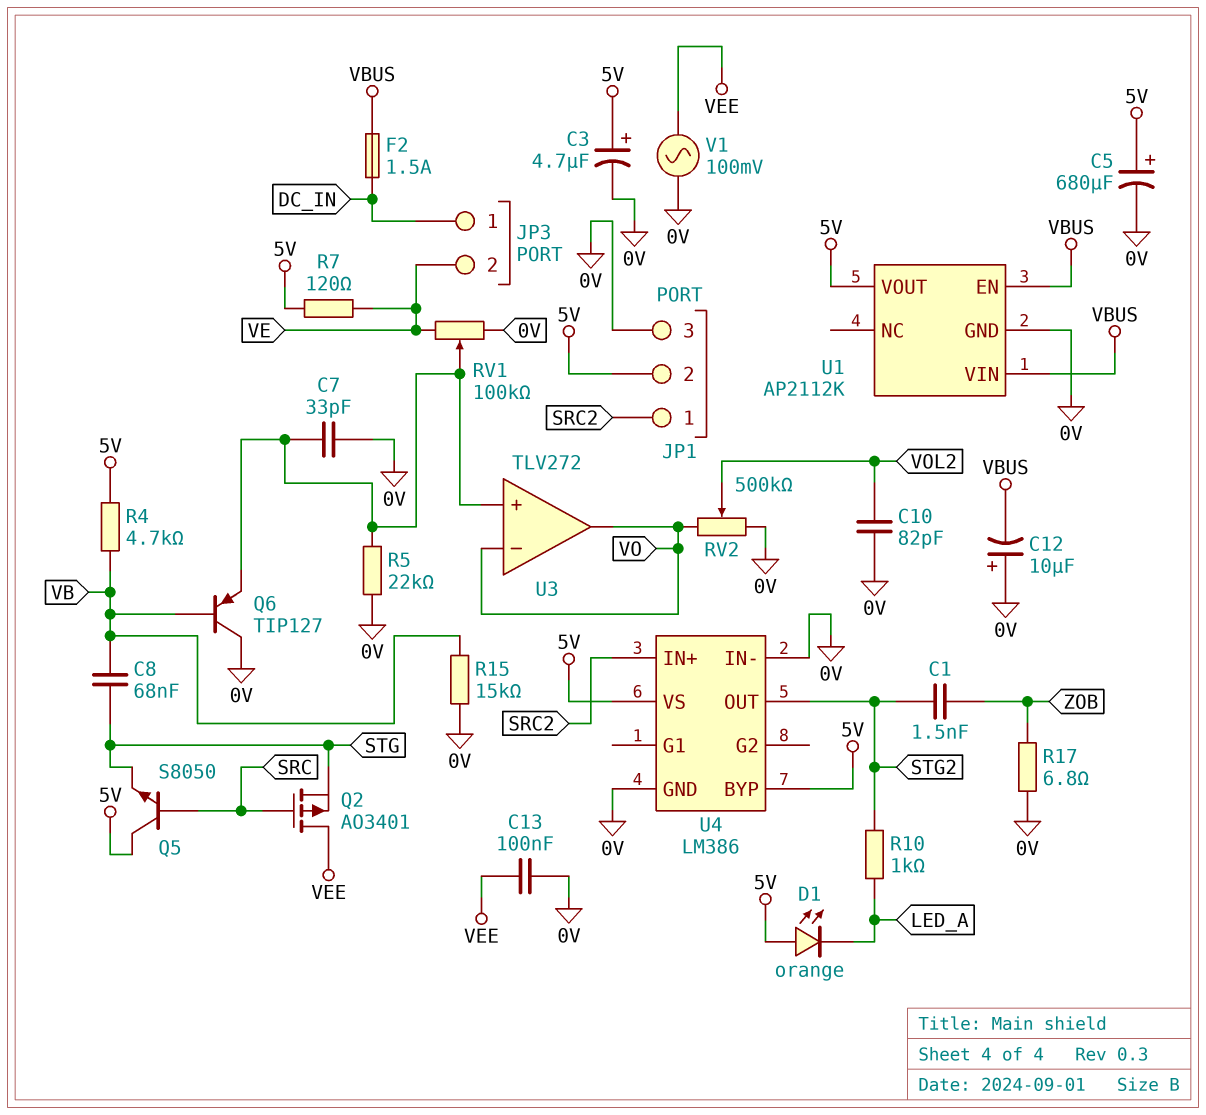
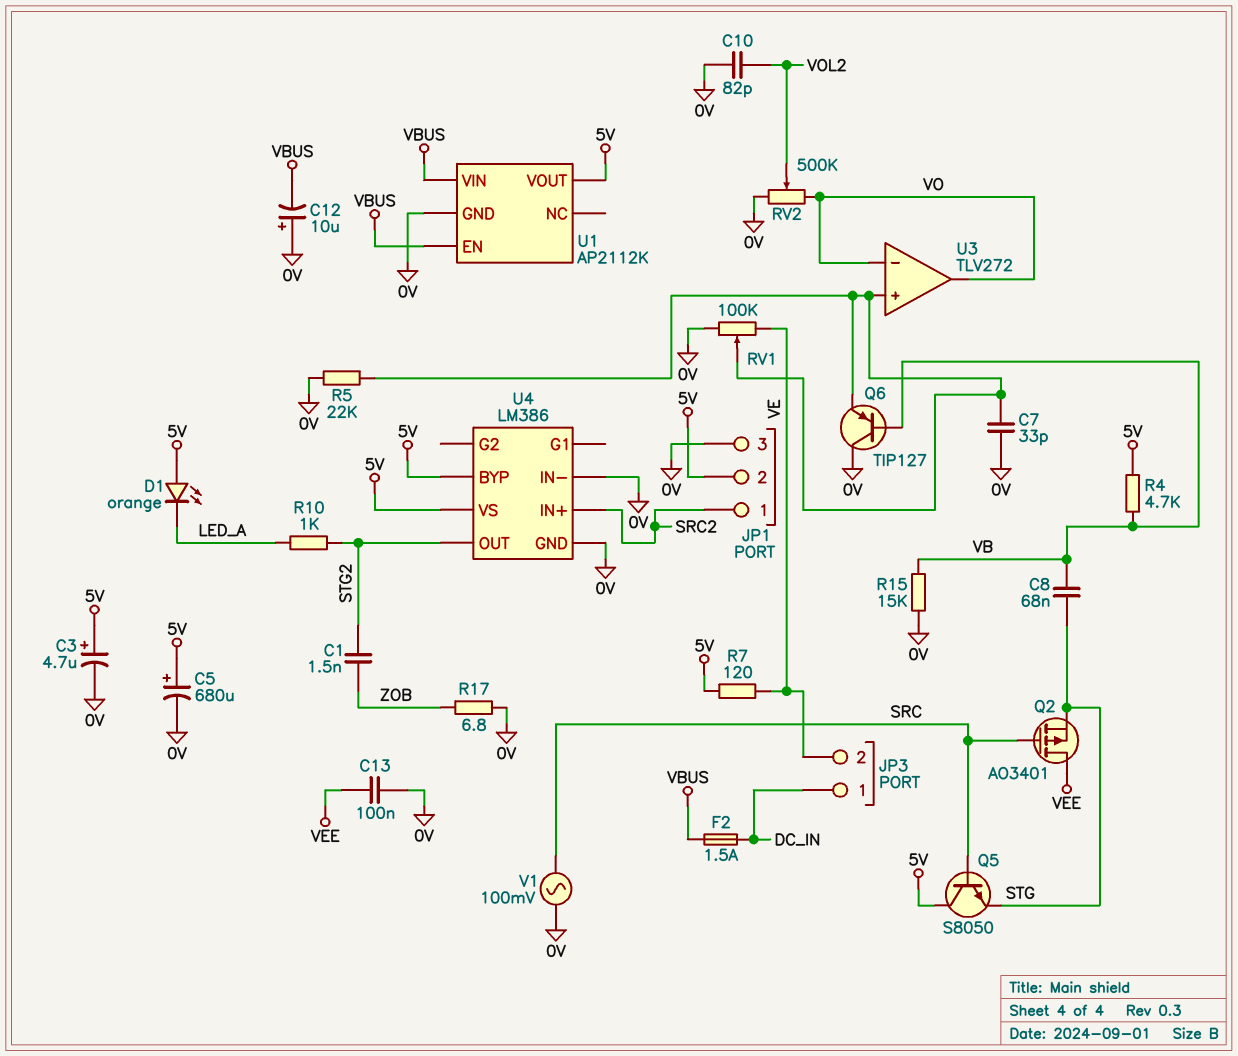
V1: AC 100mV (0V, VEE) -> AC 100mV (0V, SRC)

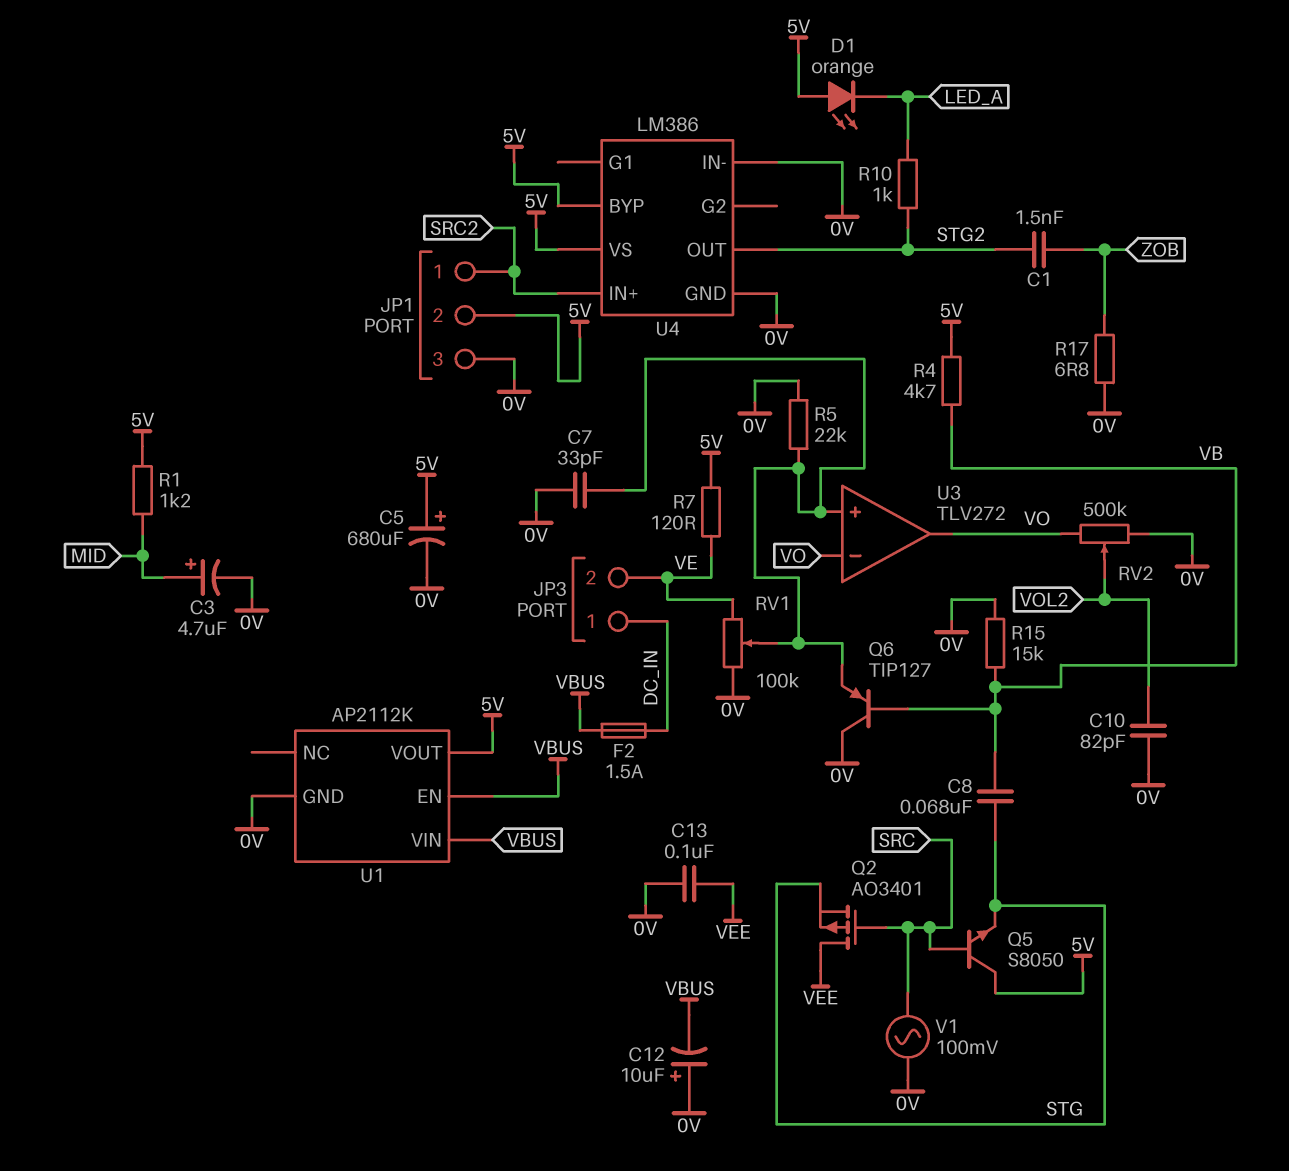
C3: 4.7uF (plus 5V, minus 0V) -> 4.7uF (plus MID, minus 0V)
R1: none -> 1.2k (5V, MID)

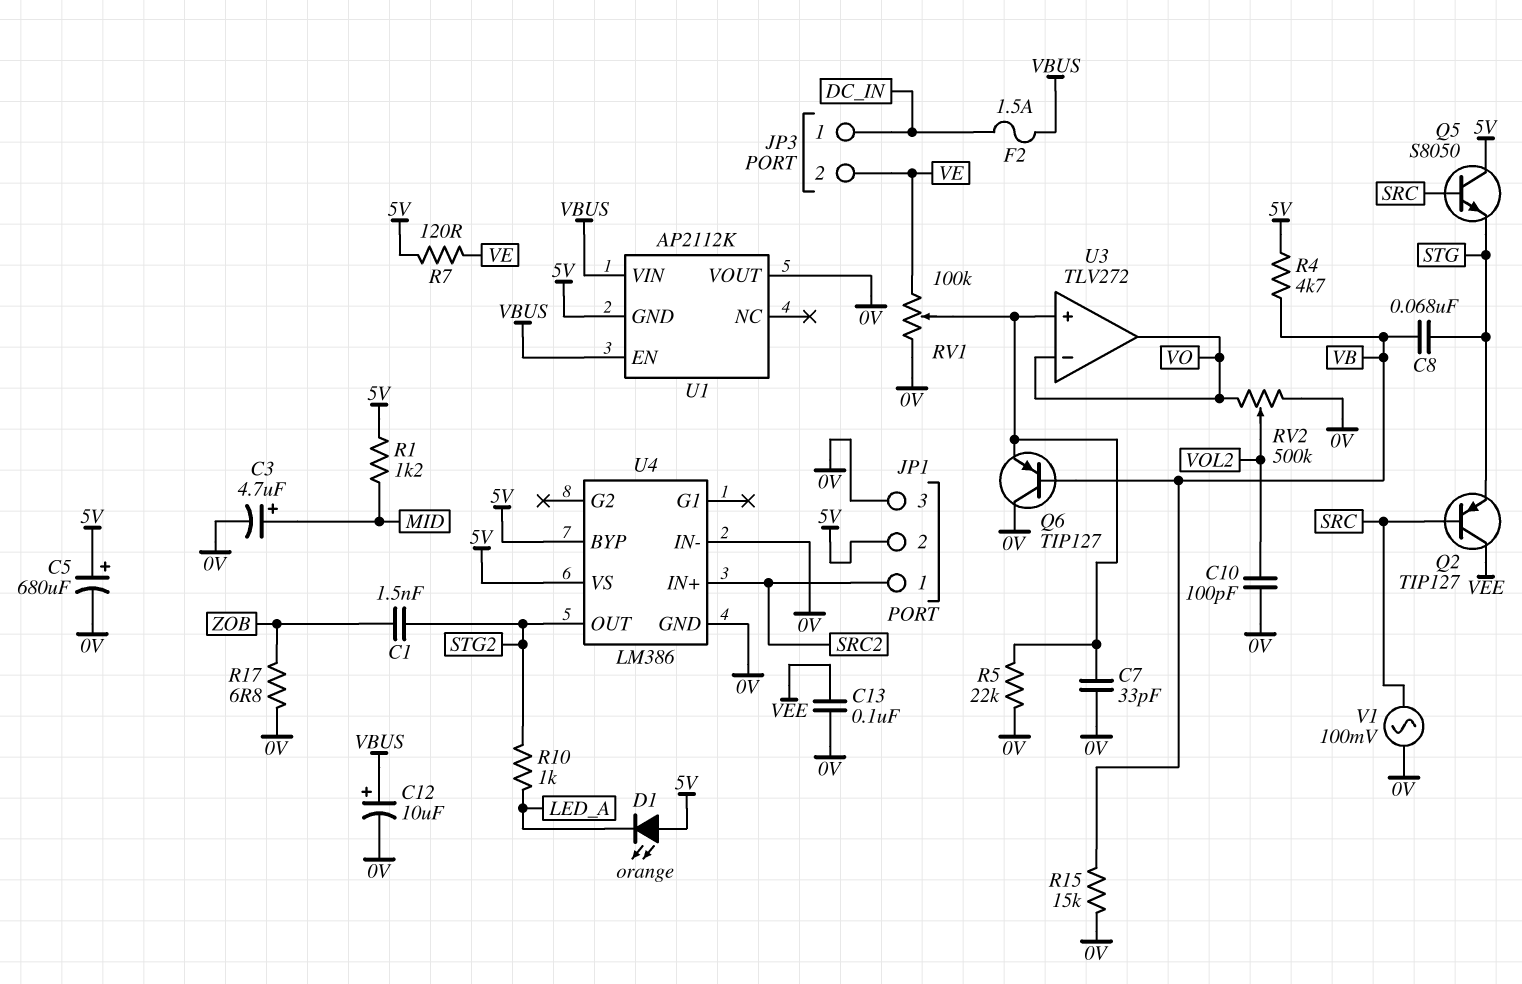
C10: 82pF (0V, VOL2) -> 100pF (0V, VOL2)
C12: 10uF (plus 0V, minus VBUS) -> 10uF (plus VBUS, minus 0V)
Q2: PMOS AO3401 (G SRC, D VEE, S STG) -> PNP TIP127 (B SRC, C VEE, E STG)
U1 pin GND: 0V -> 5V
U1 pin VOUT: 5V -> 0V

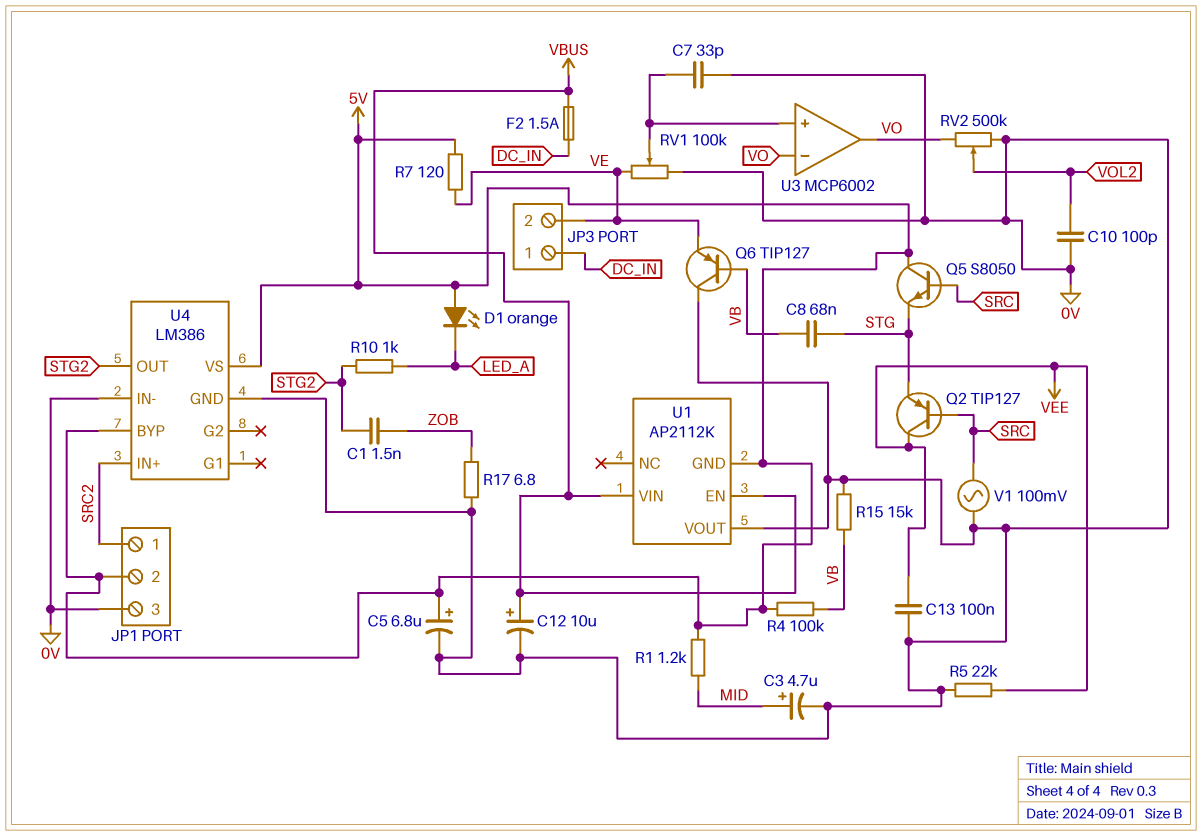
C5: 680uF (plus 5V, minus 0V) -> 6.8uF (plus 5V, minus 0V)
Q6: PNP TIP127 (B VB, C 0V, E U3/in+) -> PNP TIP127 (B VB, C 0V, E VE)
R4: 4.7k (5V, VB) -> 100k (5V, VB)
R5: 22k (0V, U3/in+) -> 22k (0V, VEE)
U3: TLV272 -> MCP6002

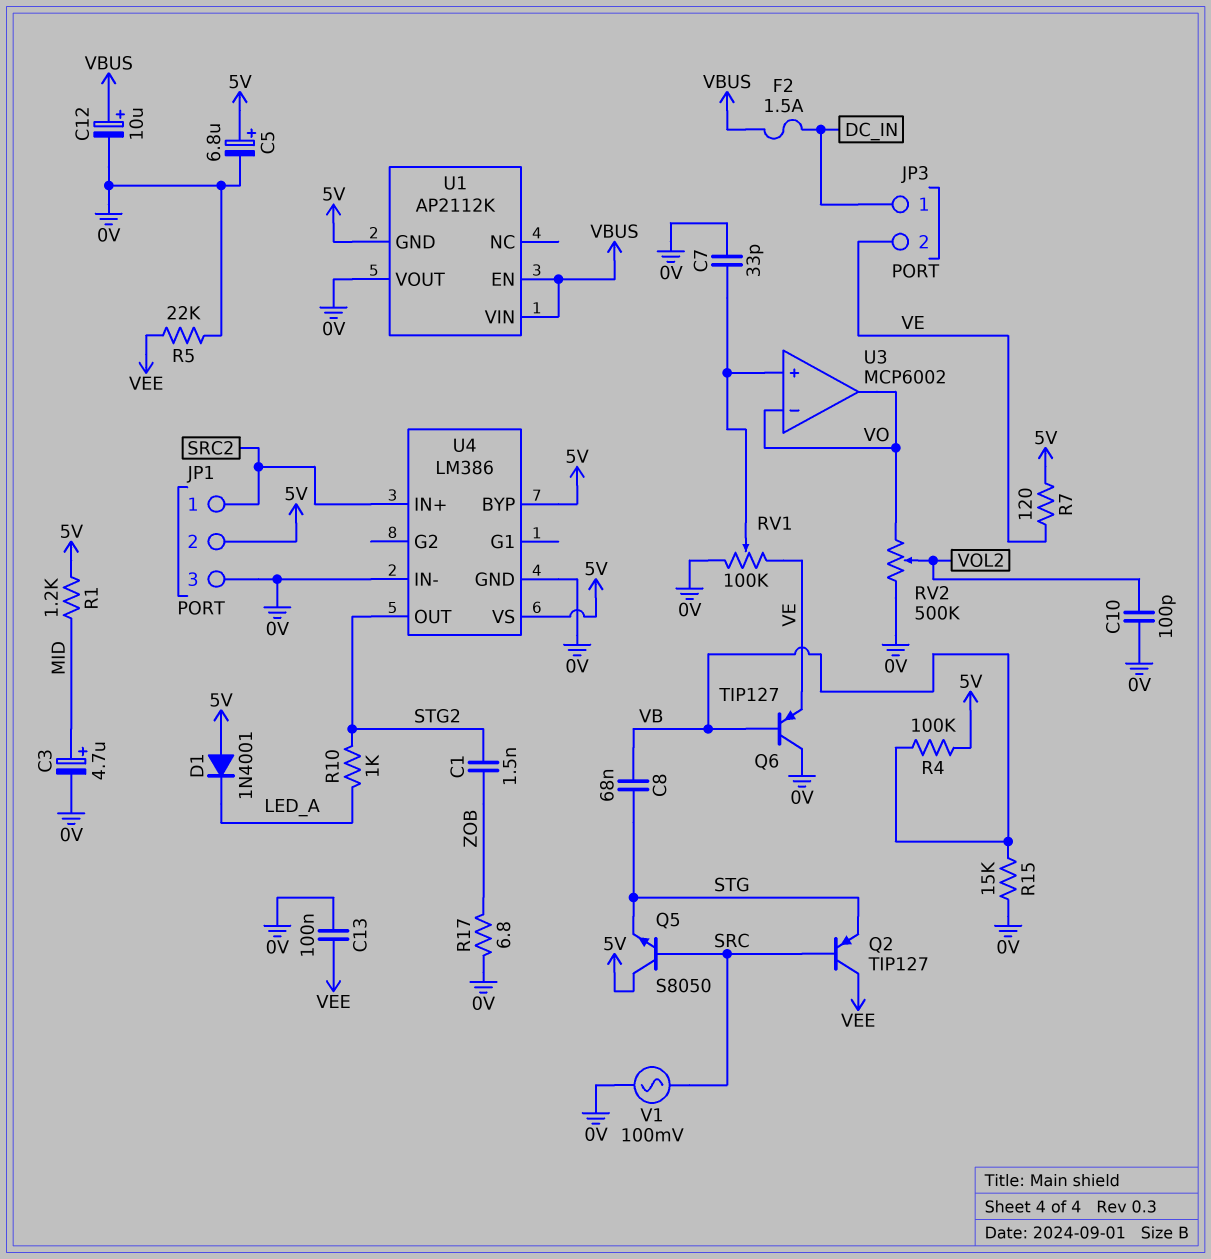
D1: LED orange (A 5V, K LED_A) -> diode 1N4001 (A 5V, K LED_A)

